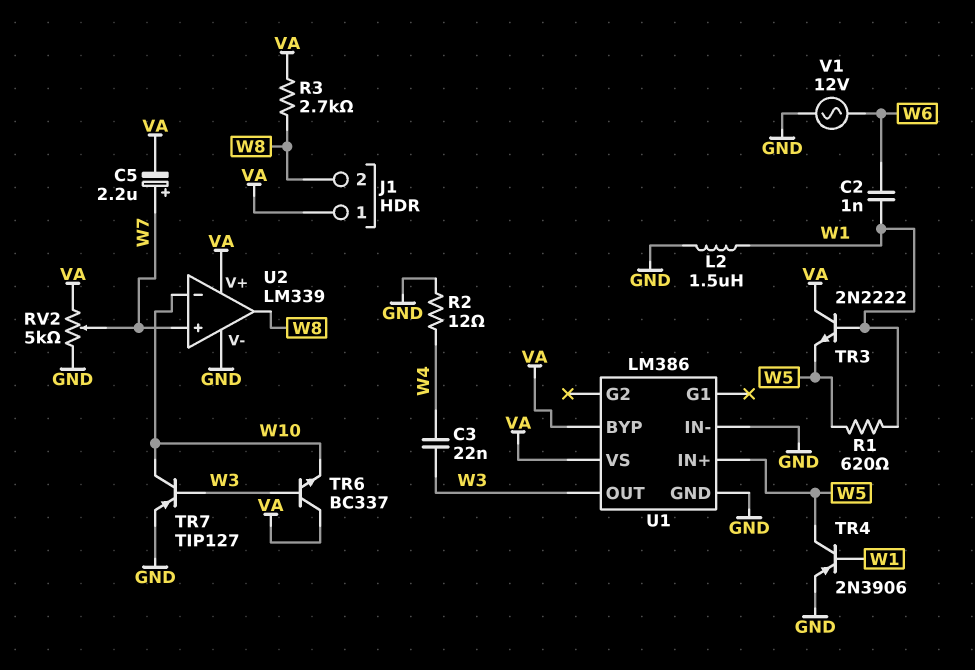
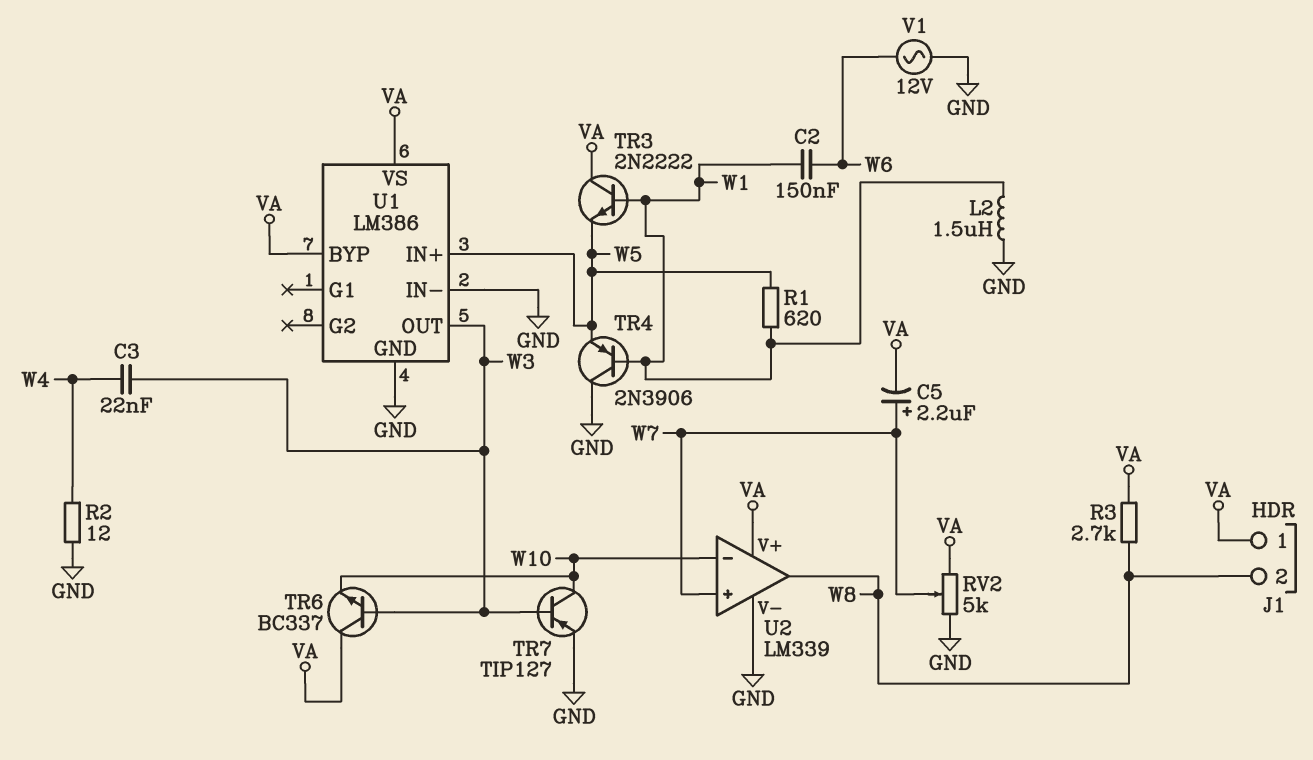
C2: 1nF (W1, W6) -> 150nF (W1, W6)
TR4: PNP 2N3906 (B W1, C W5, E GND) -> PNP 2N3906 (B W1, C GND, E W5)

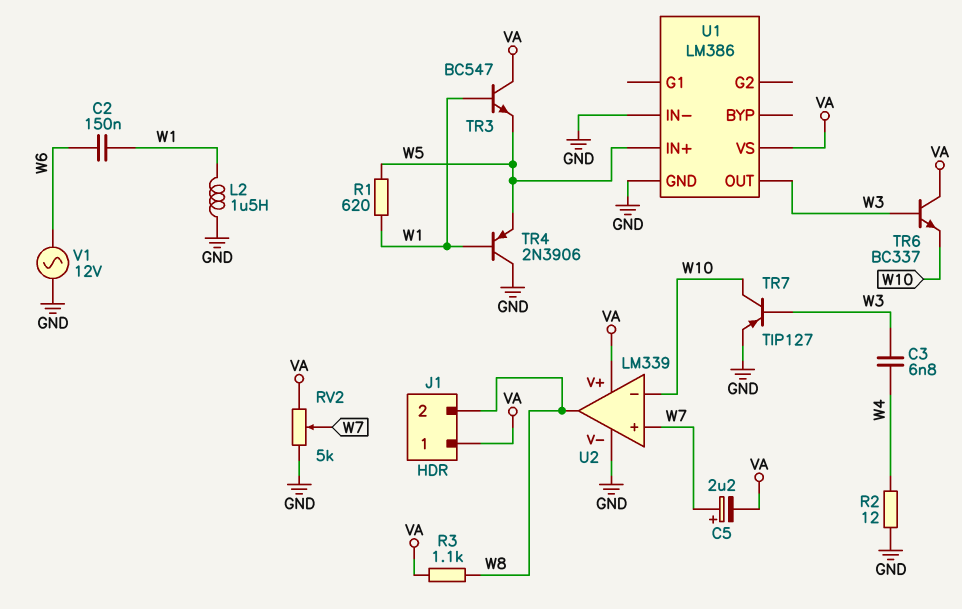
C3: 22nF (W3, W4) -> 6.8nF (W3, W4)
R3: 2.7k (VA, W8) -> 1.1k (VA, W8)
TR3: NPN 2N2222 (B W1, C VA, E W5) -> NPN BC547 (B W1, C VA, E W5)
U1 pin BYP: VA -> none

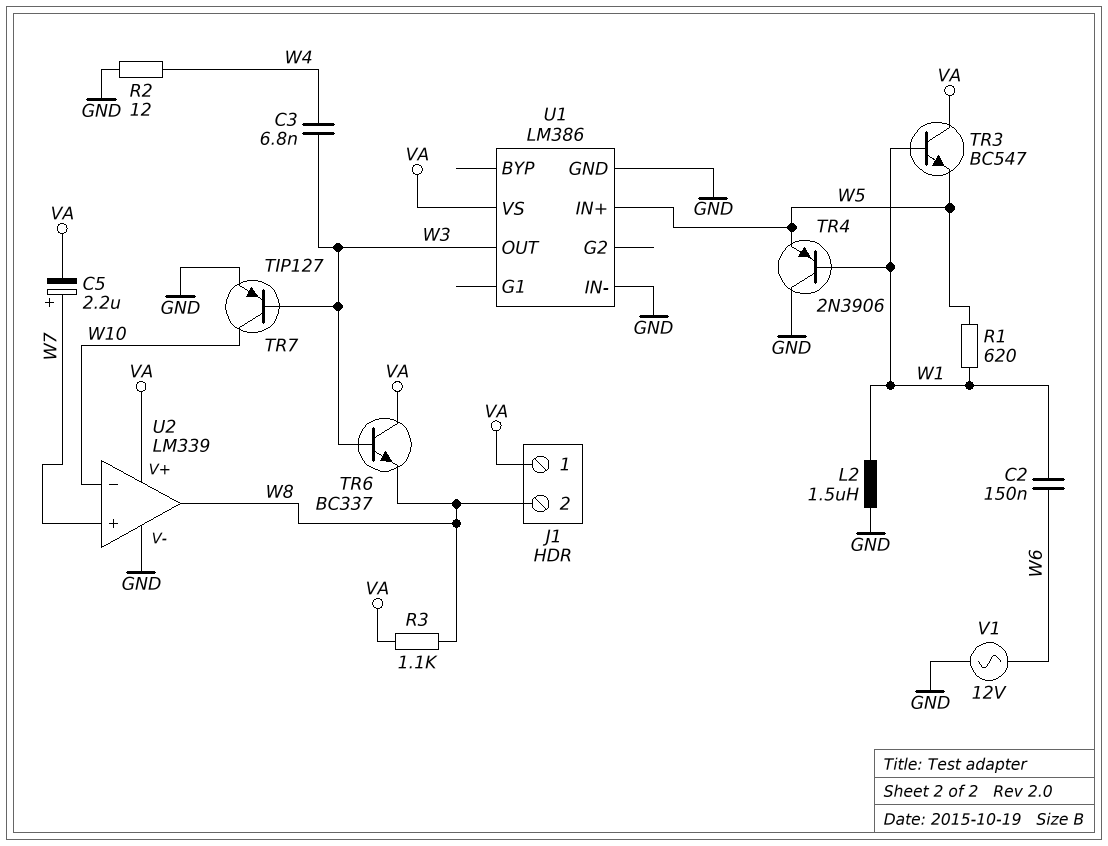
RV2: 5k (GND, VA, wiper W7) -> none
TR6: NPN BC337 (B W3, C VA, E W10) -> NPN BC337 (B W3, C VA, E W8)

